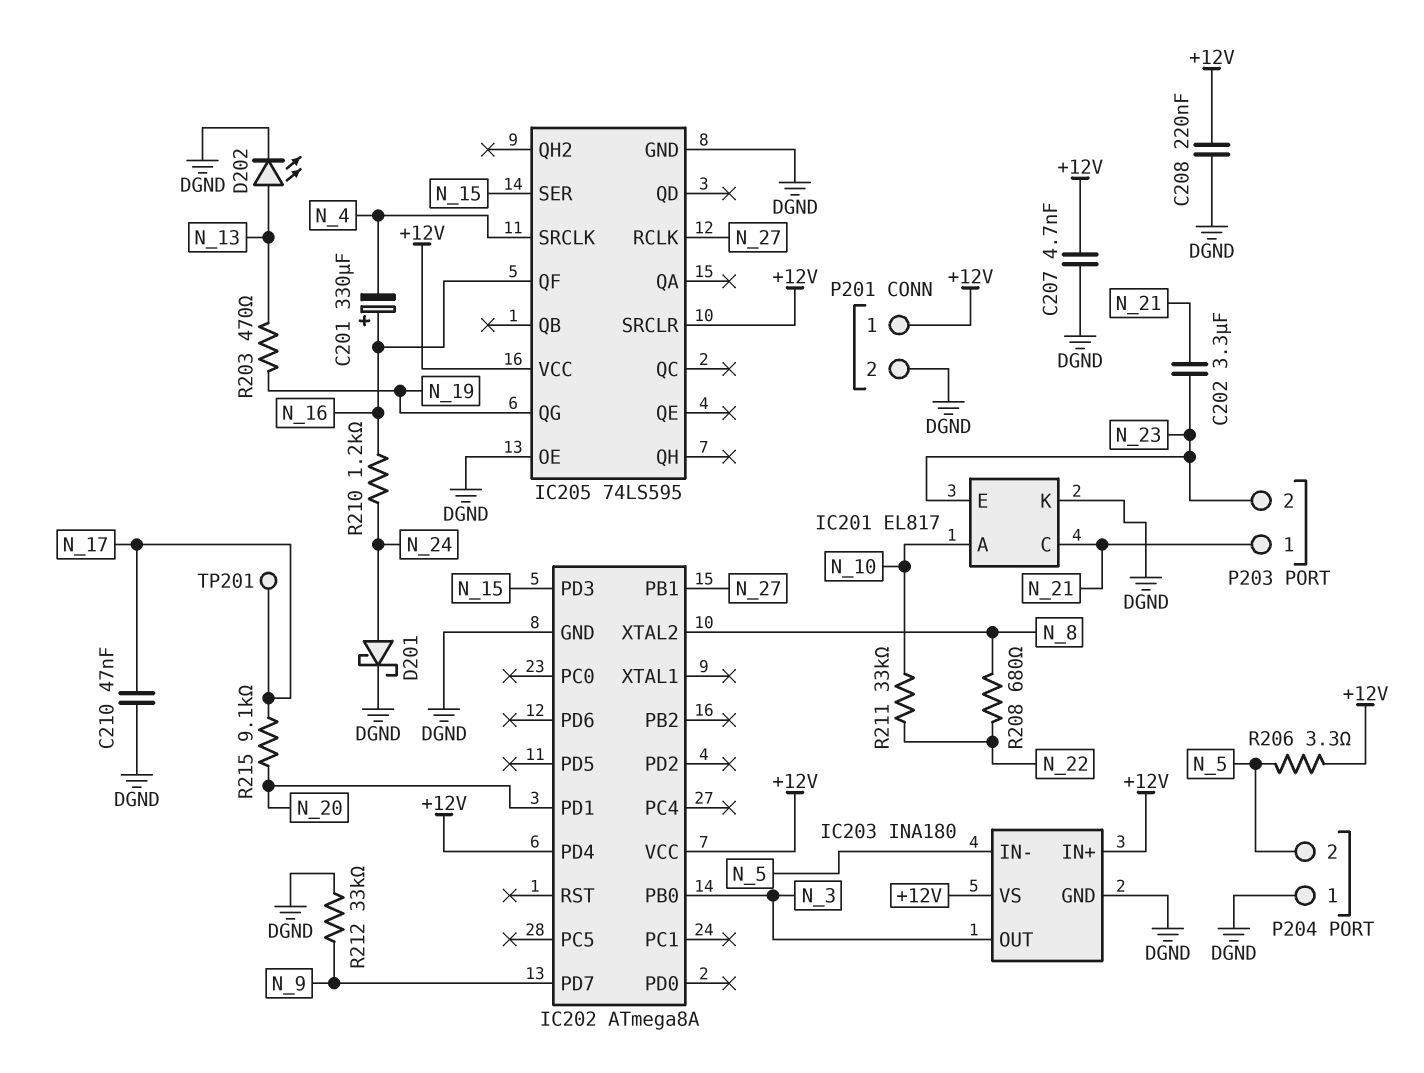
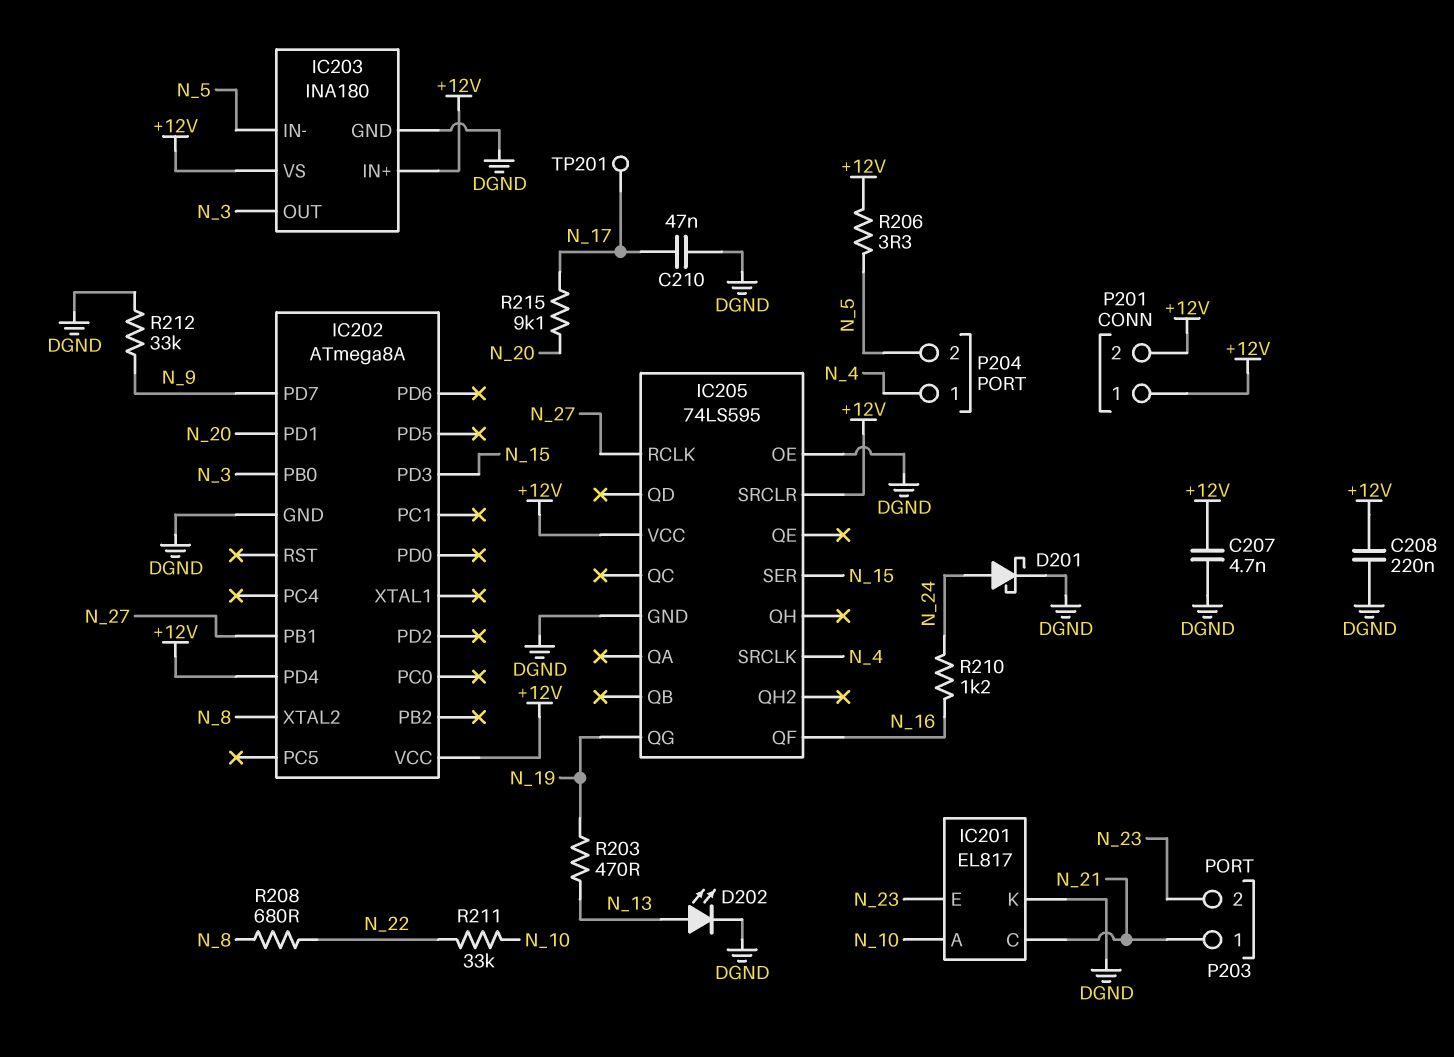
C201: 330uF (plus N_16, minus N_4) -> none
C202: 3.3uF (N_21, N_23) -> none
P201 pin 2: DGND -> +12V
P204 pin 1: DGND -> N_4

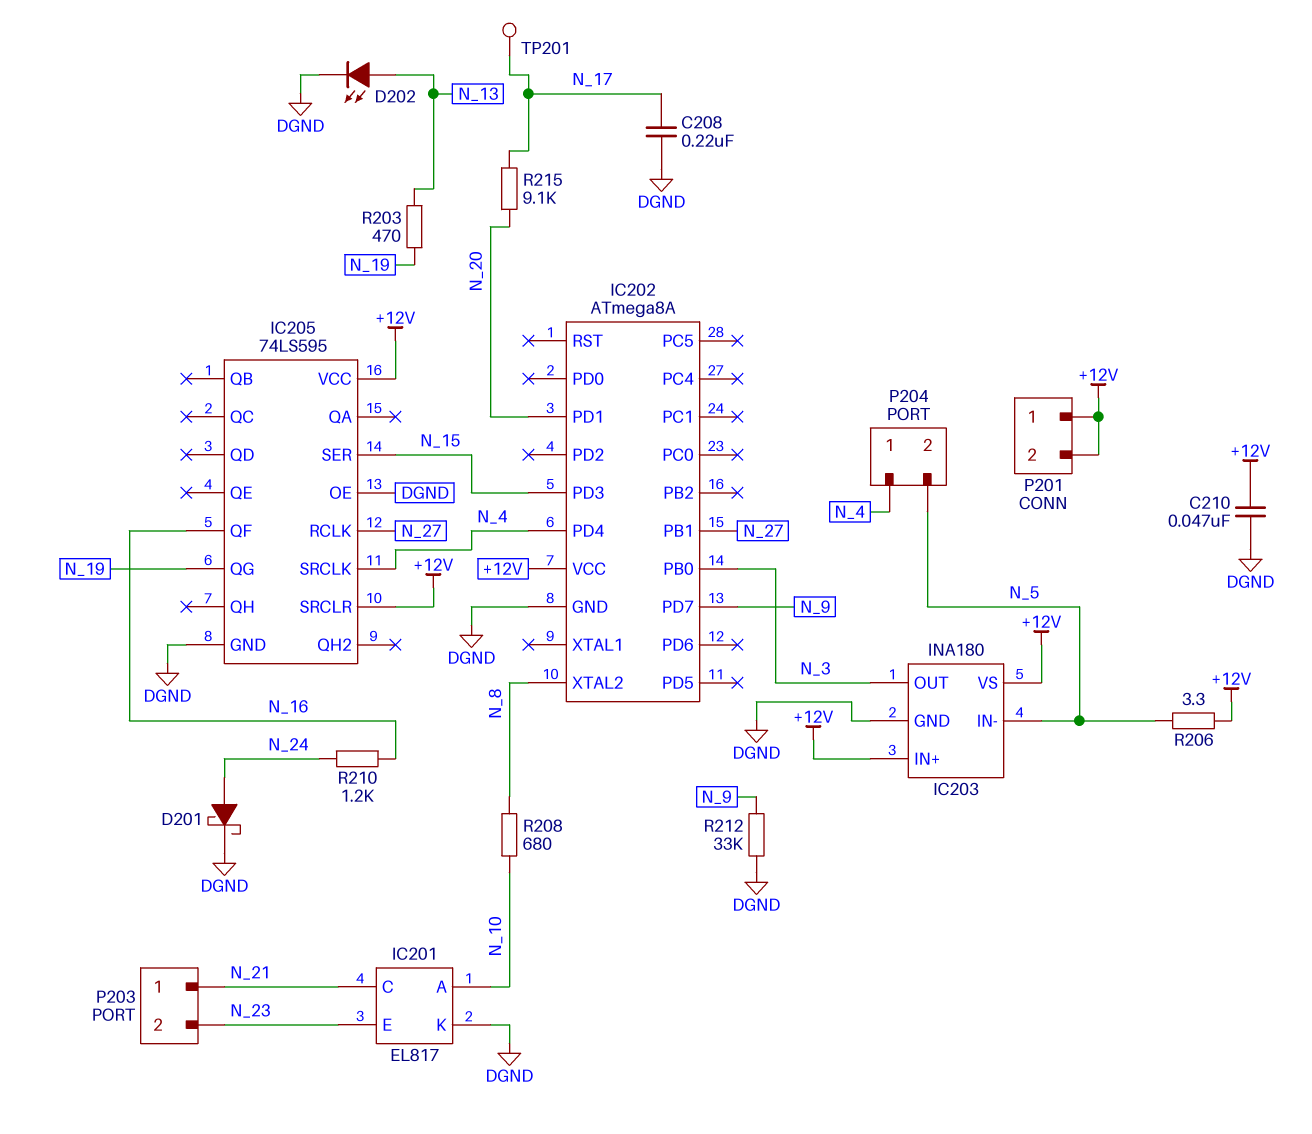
C207: 4.7nF (+12V, DGND) -> none
C208: 220nF (+12V, DGND) -> 220nF (DGND, N_17)
C210: 47nF (DGND, N_17) -> 47nF (+12V, DGND)
IC202 pin PD4: +12V -> N_4
R208: 680 (N_8, N_22) -> 680 (N_8, N_10)
R211: 33k (N_10, N_22) -> none

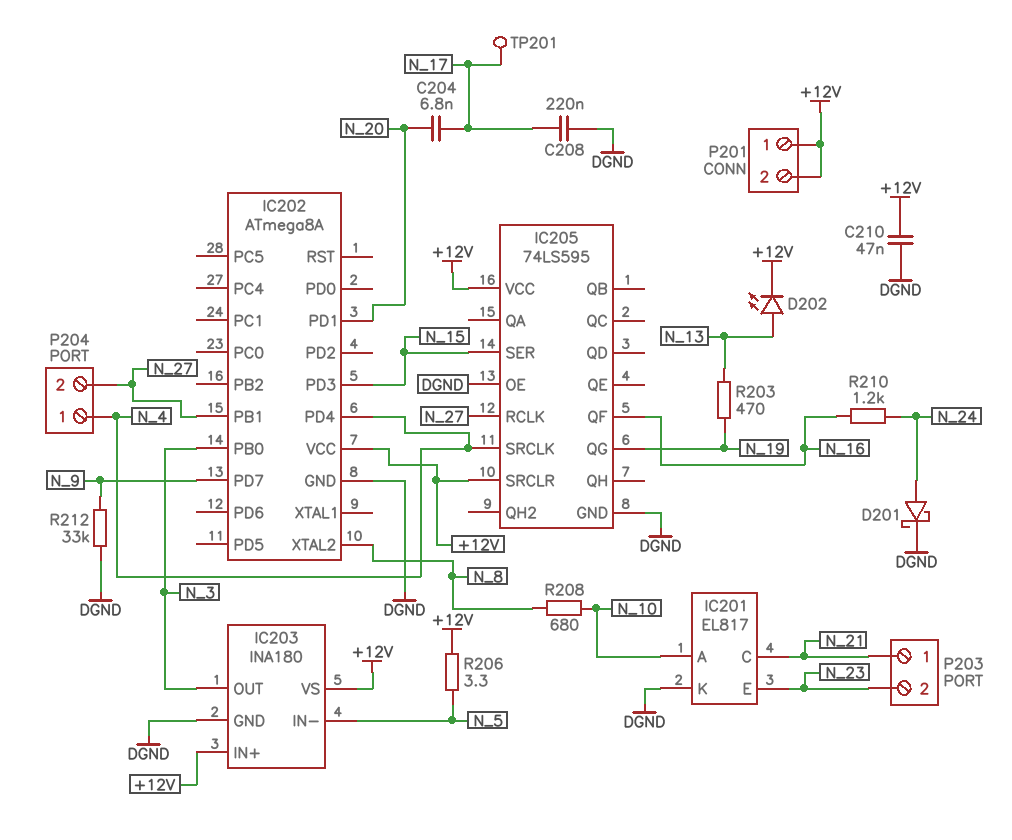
C204: none -> 6.8nF (N_17, N_20)
D202: LED (A N_13, K DGND) -> LED (A N_13, K +12V)
P204 pin 2: N_5 -> N_27
R215: 9.1k (N_17, N_20) -> none

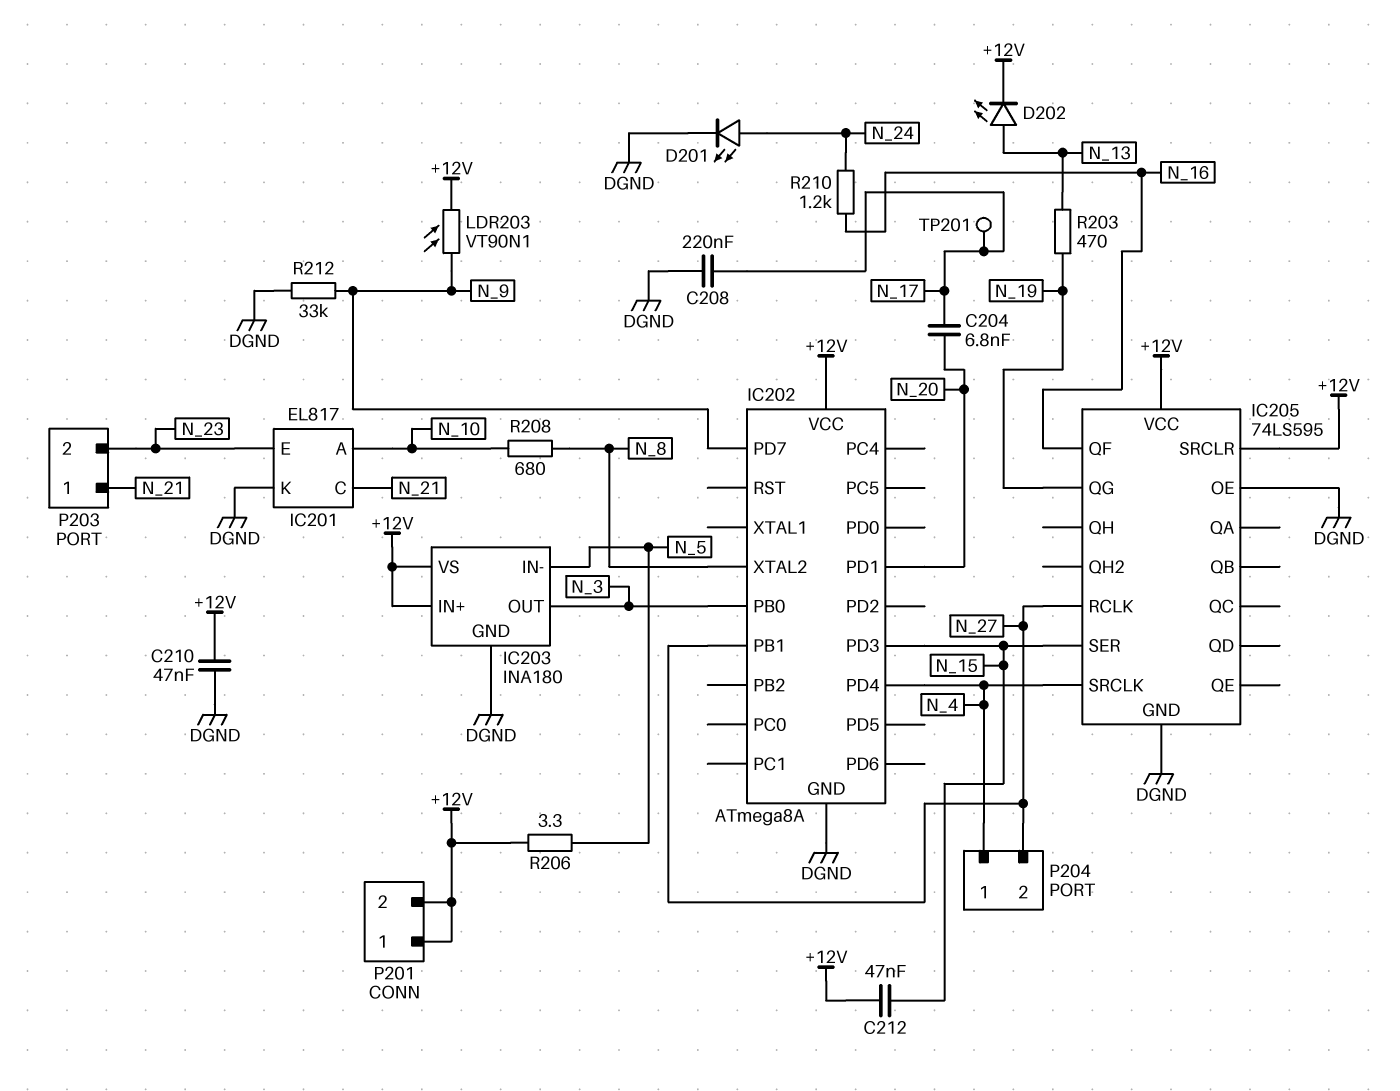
C212: none -> 47nF (+12V, N_15)
D201: schottky (A N_24, K DGND) -> LED (A N_24, K DGND)
LDR203: none -> VT90N1 (+12V, N_9)

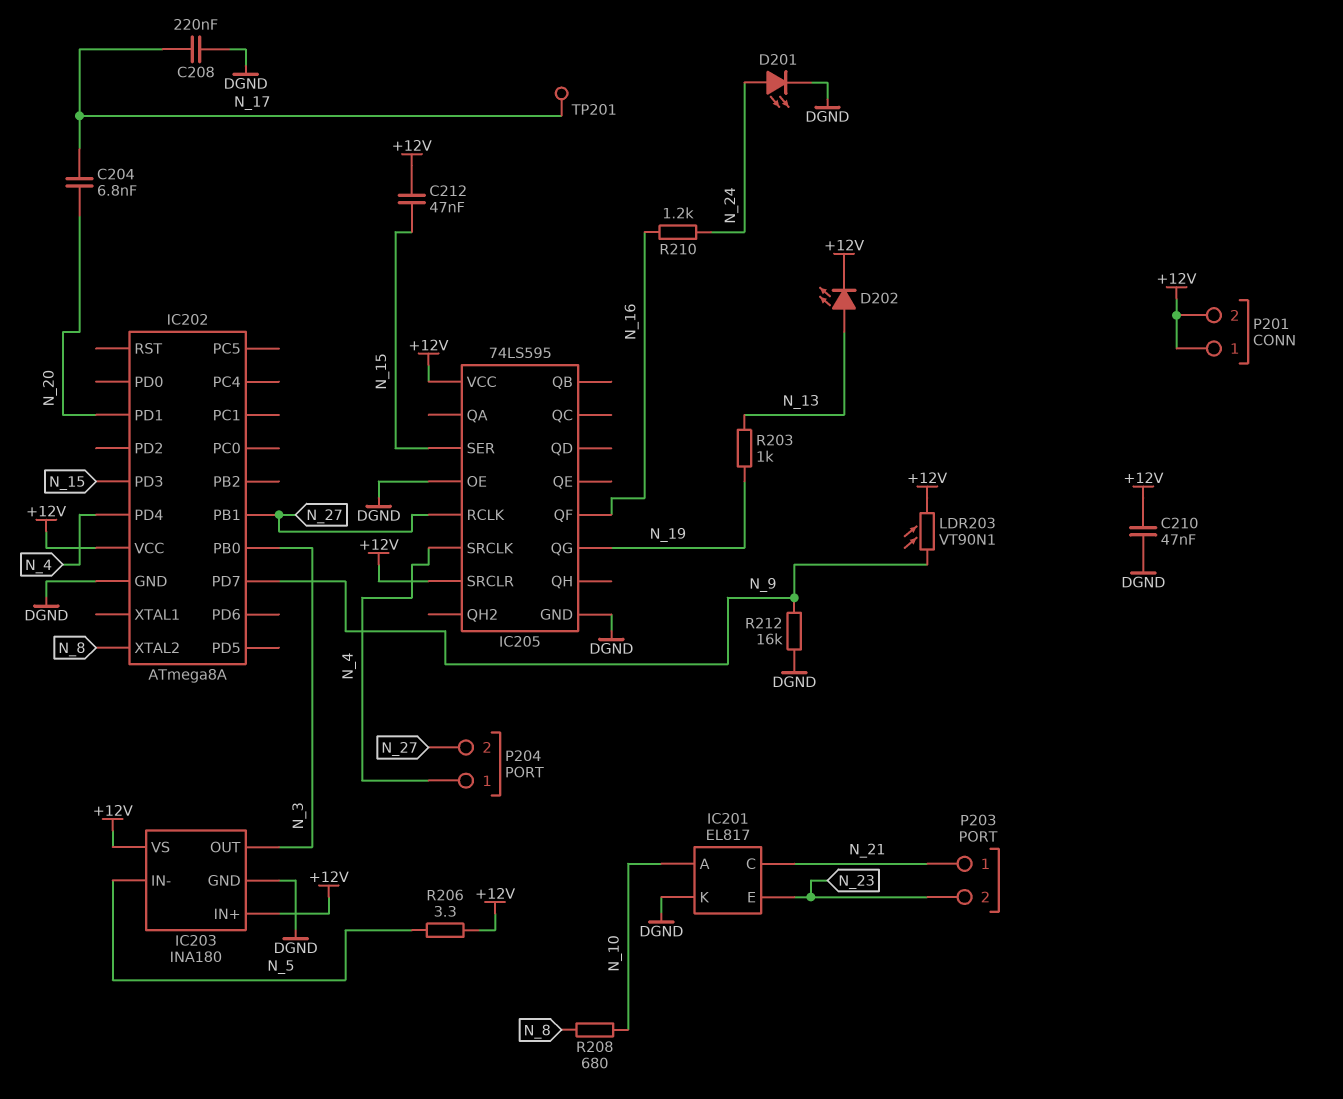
R203: 470 (N_13, N_19) -> 1k (N_13, N_19)
R212: 33k (DGND, N_9) -> 16k (DGND, N_9)

